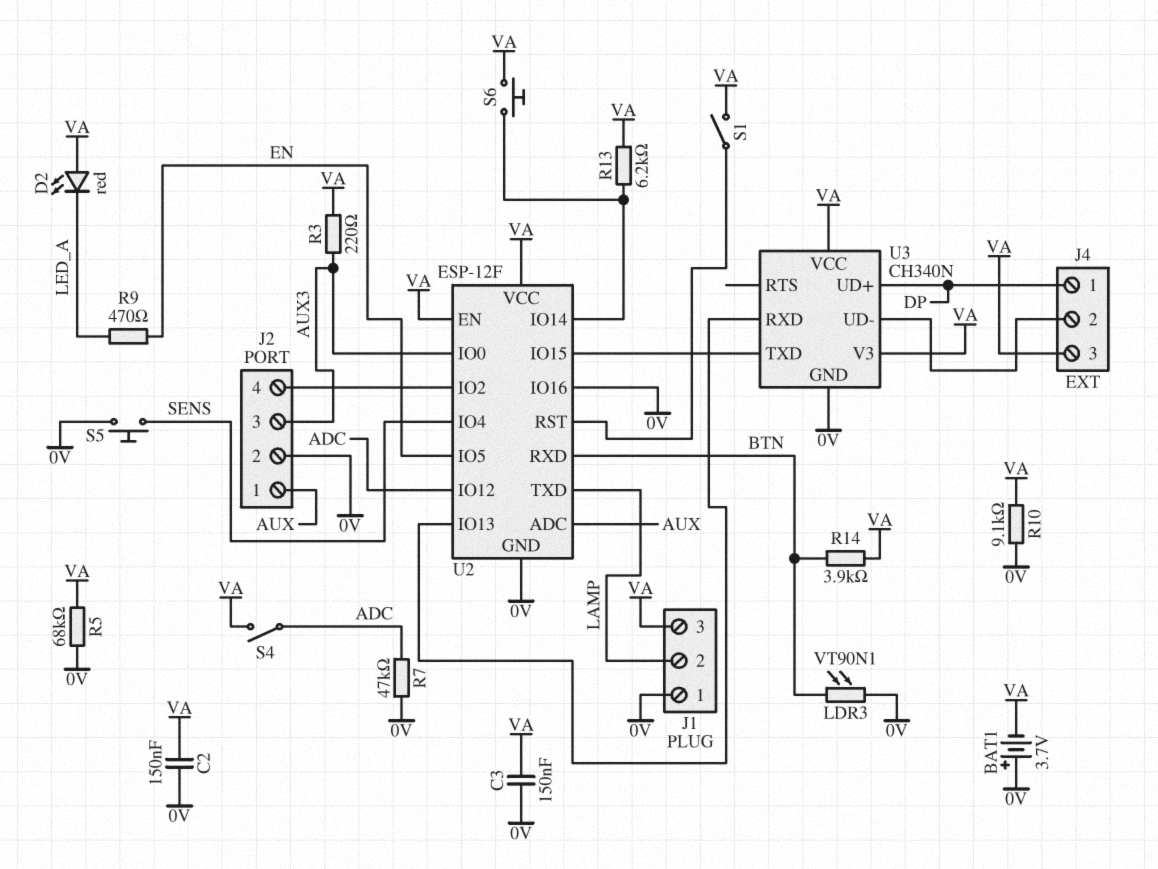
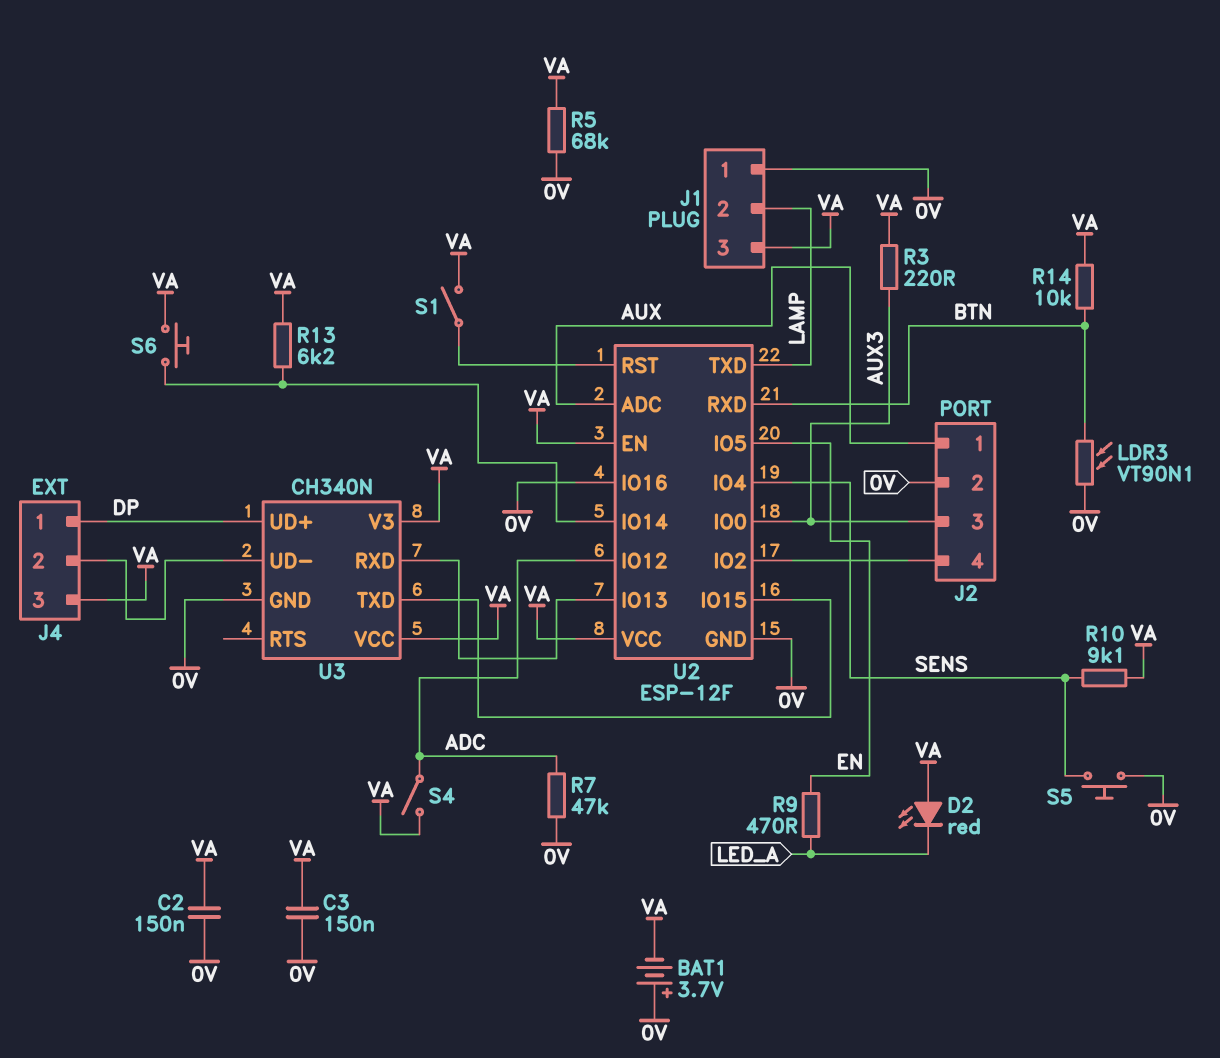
R10: 9.1k (0V, VA) -> 9.1k (SENS, VA)
R14: 3.9k (BTN, VA) -> 10k (BTN, VA)

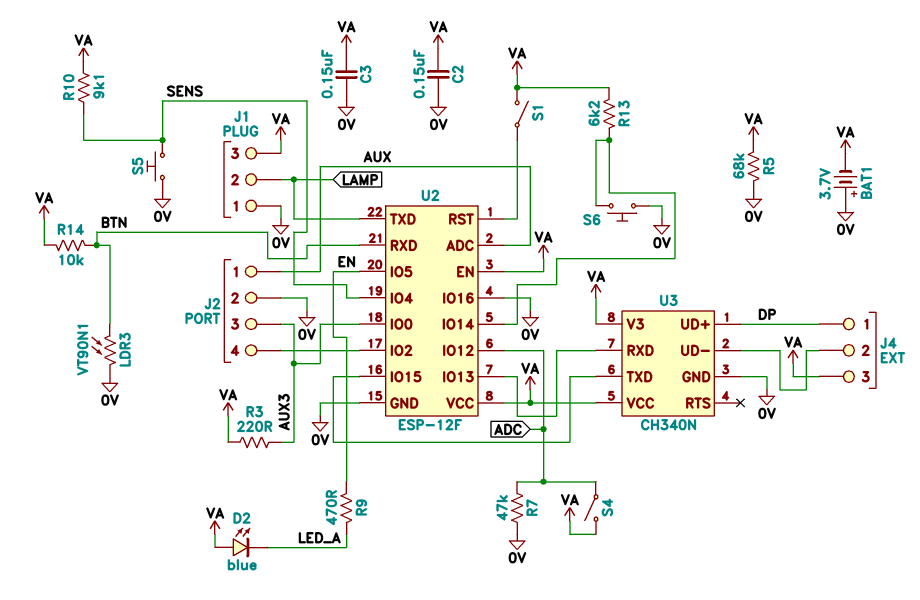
D2: LED red (A VA, K LED_A) -> LED blue (A VA, K LED_A)
S6: button (U2/IO14, VA) -> button (0V, U2/IO14)

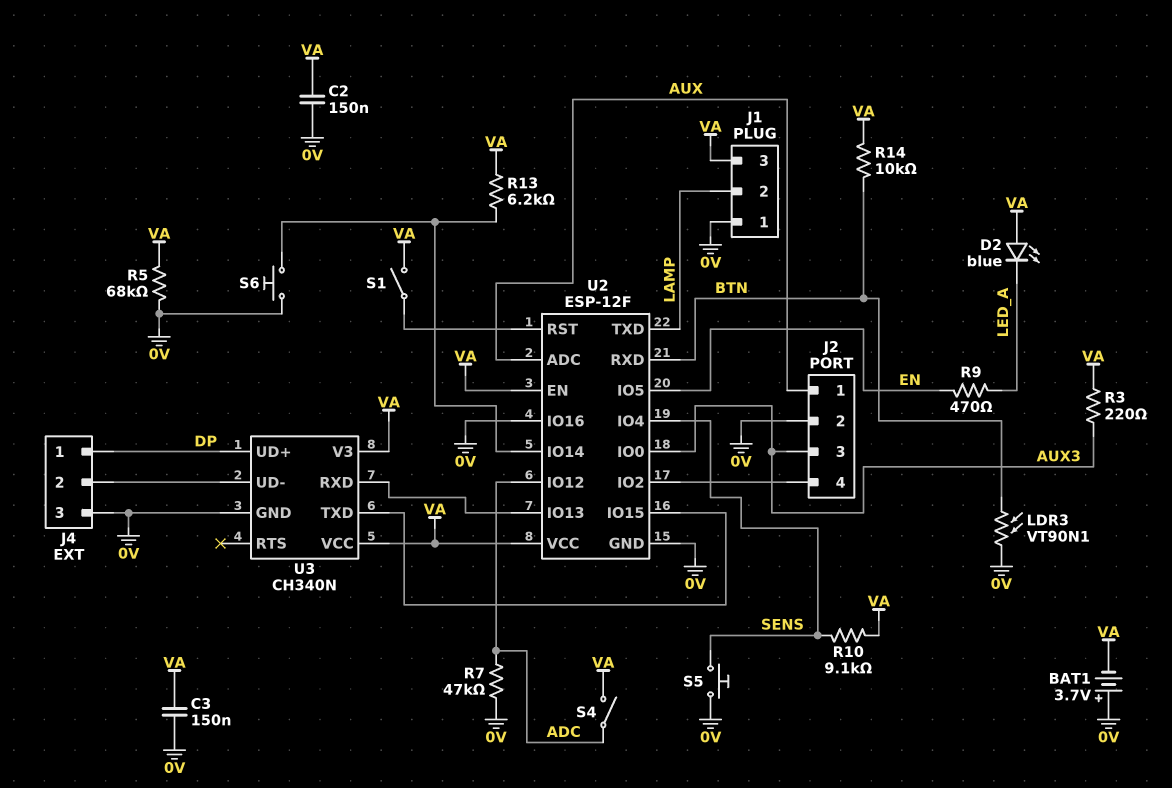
J4 pin 3: VA -> 0V

